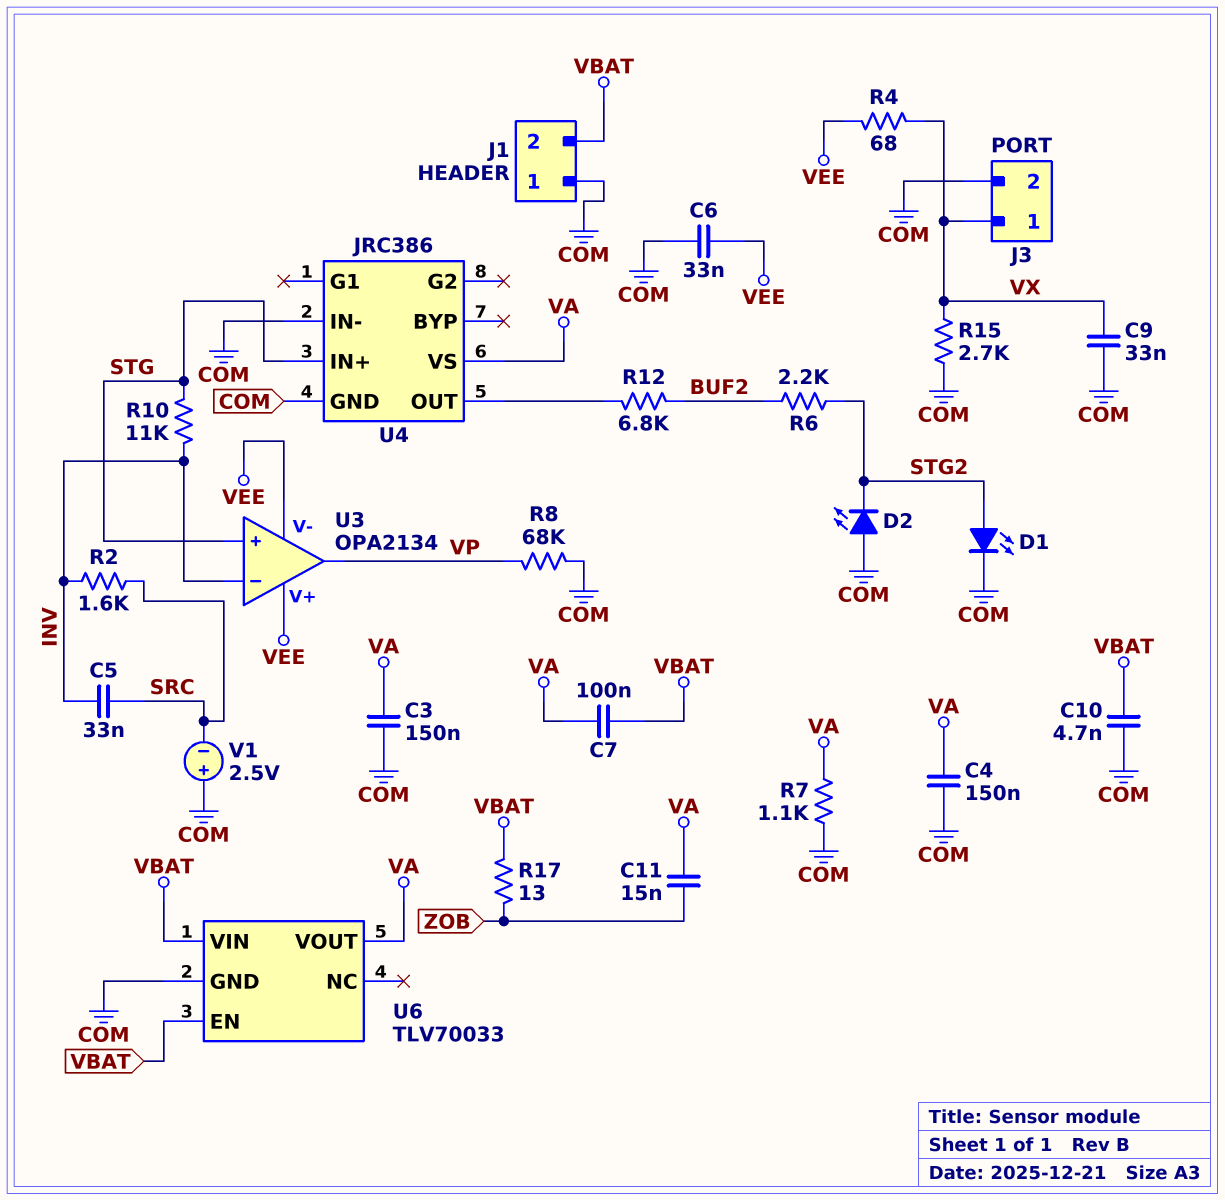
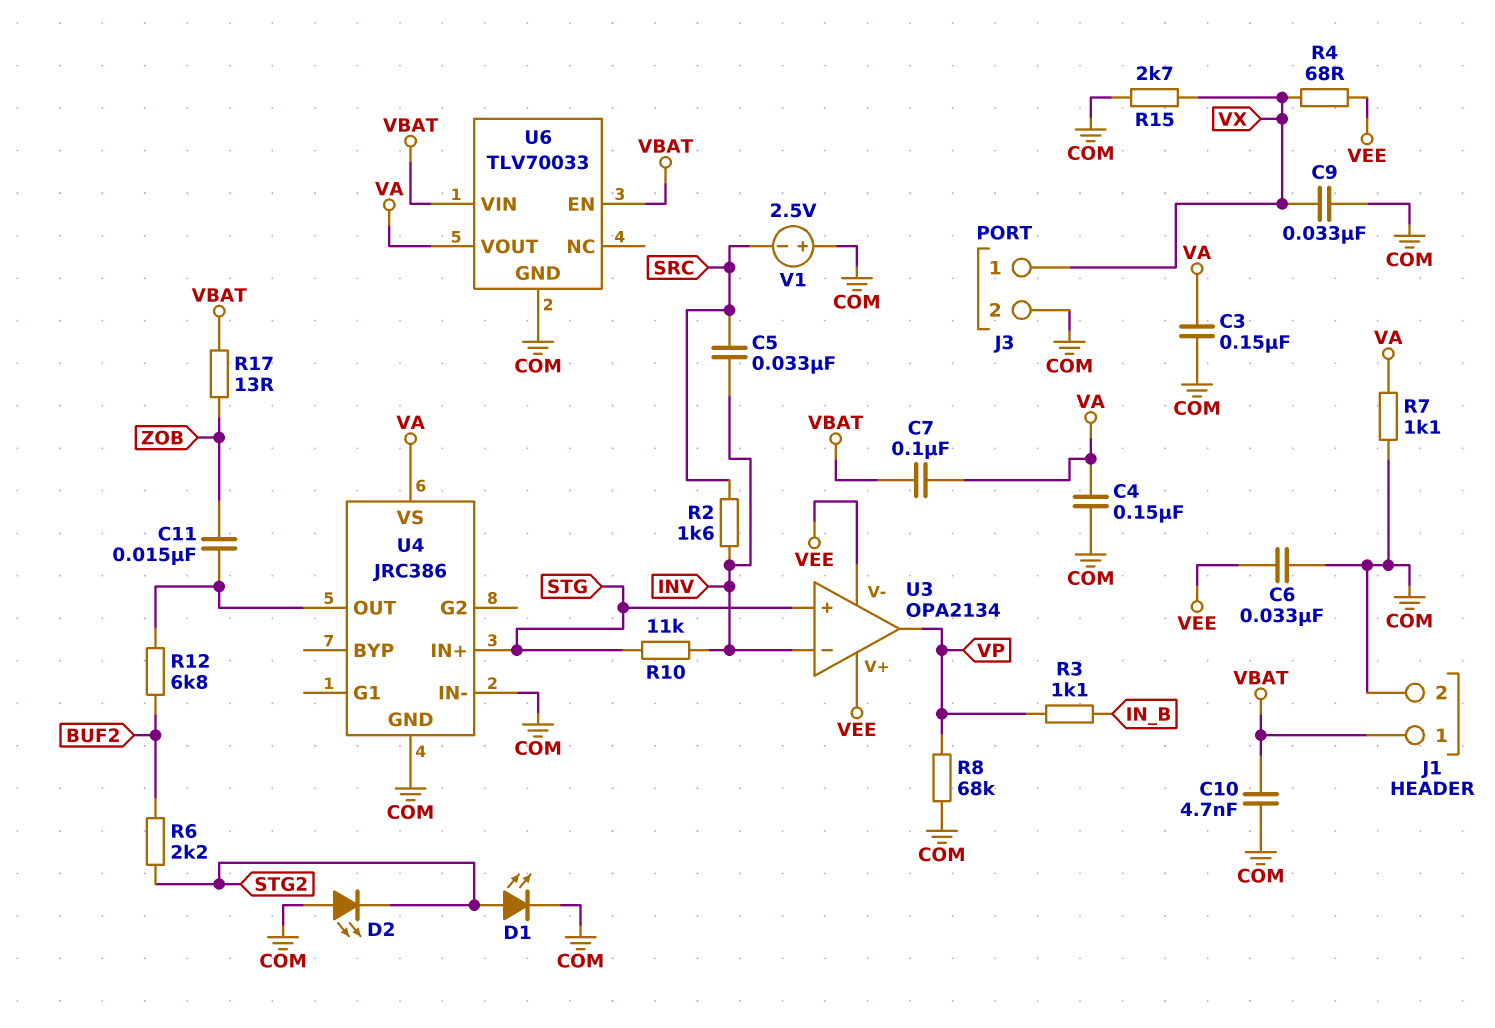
C11: 15nF (VA, ZOB) -> 15nF (U4/OUT, ZOB)
J1 pin 1: COM -> VBAT
J1 pin 2: VBAT -> COM
R3: none -> 1.1k (IN_B, VP)

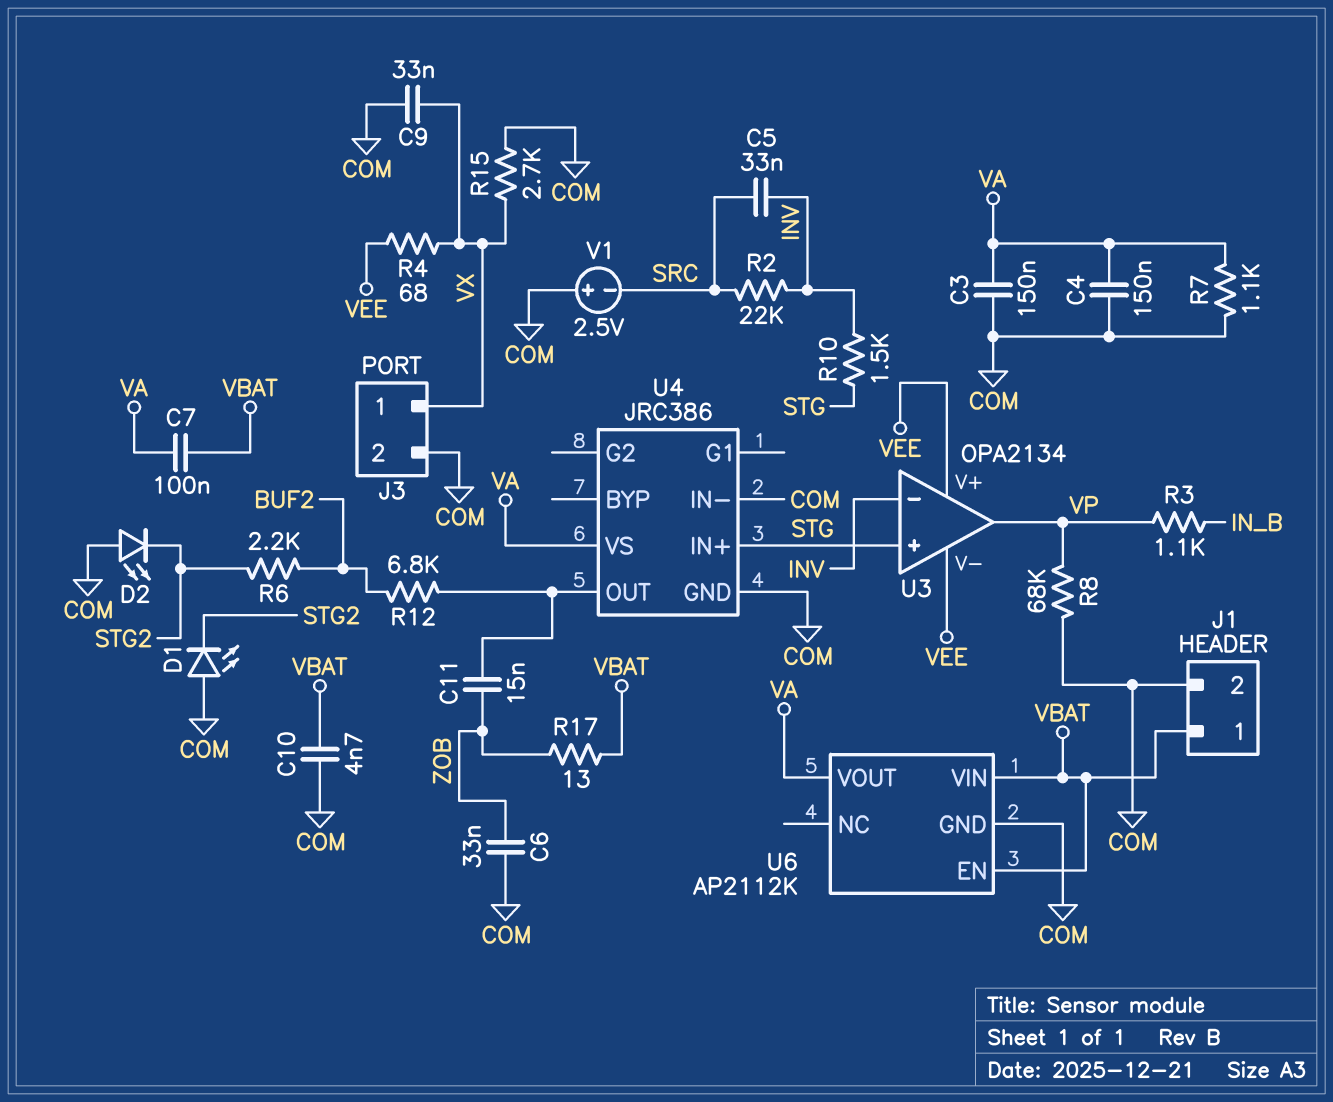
C6: 33nF (COM, VEE) -> 33nF (COM, ZOB)
D1: LED (A STG2, K COM) -> LED (A COM, K STG2)
R2: 1.6k (INV, SRC) -> 22k (INV, SRC)
R10: 11k (INV, STG) -> 1.5k (INV, STG)
U6: TLV70033 -> AP2112K

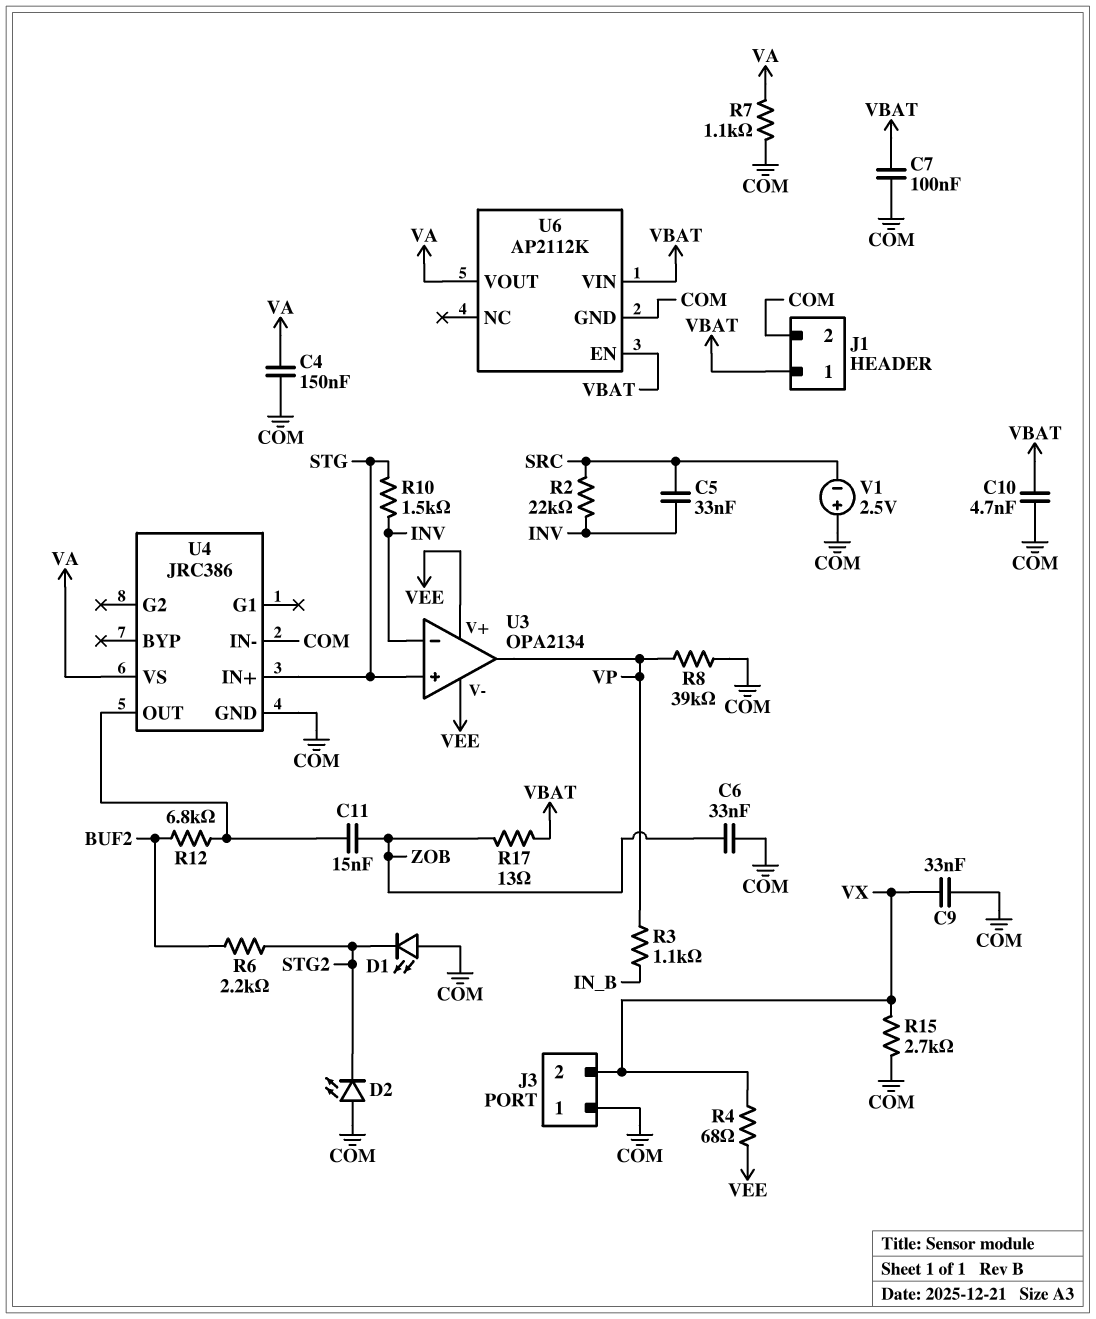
C3: 150nF (COM, VA) -> none
C7: 100nF (VA, VBAT) -> 100nF (COM, VBAT)
J3 pin 1: VX -> COM
J3 pin 2: COM -> VX
R8: 68k (COM, VP) -> 39k (COM, VP)

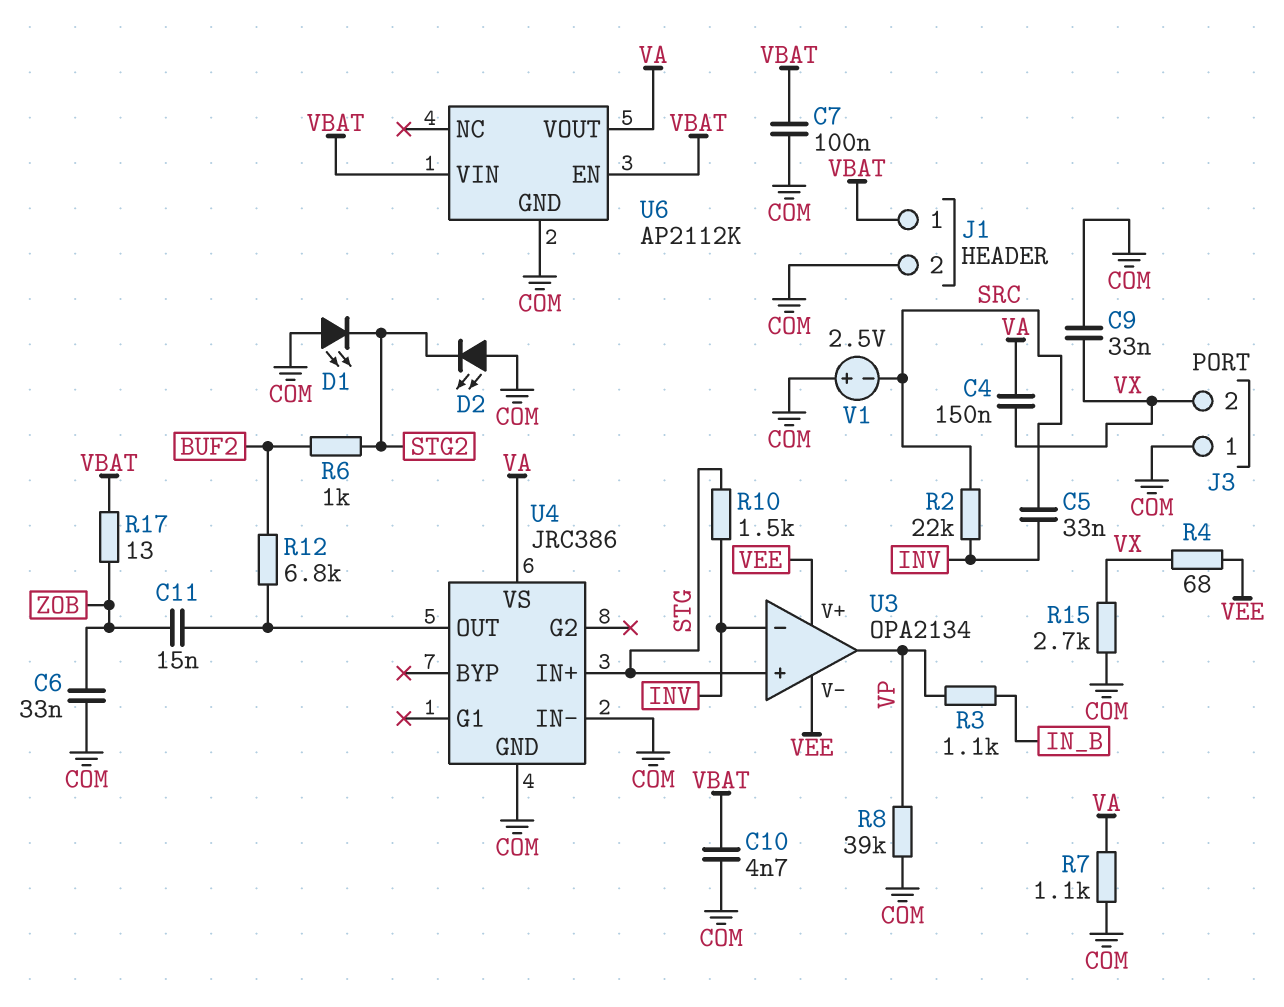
C4: 150nF (COM, VA) -> 150nF (VA, VX)
R6: 2.2k (BUF2, STG2) -> 1k (BUF2, STG2)

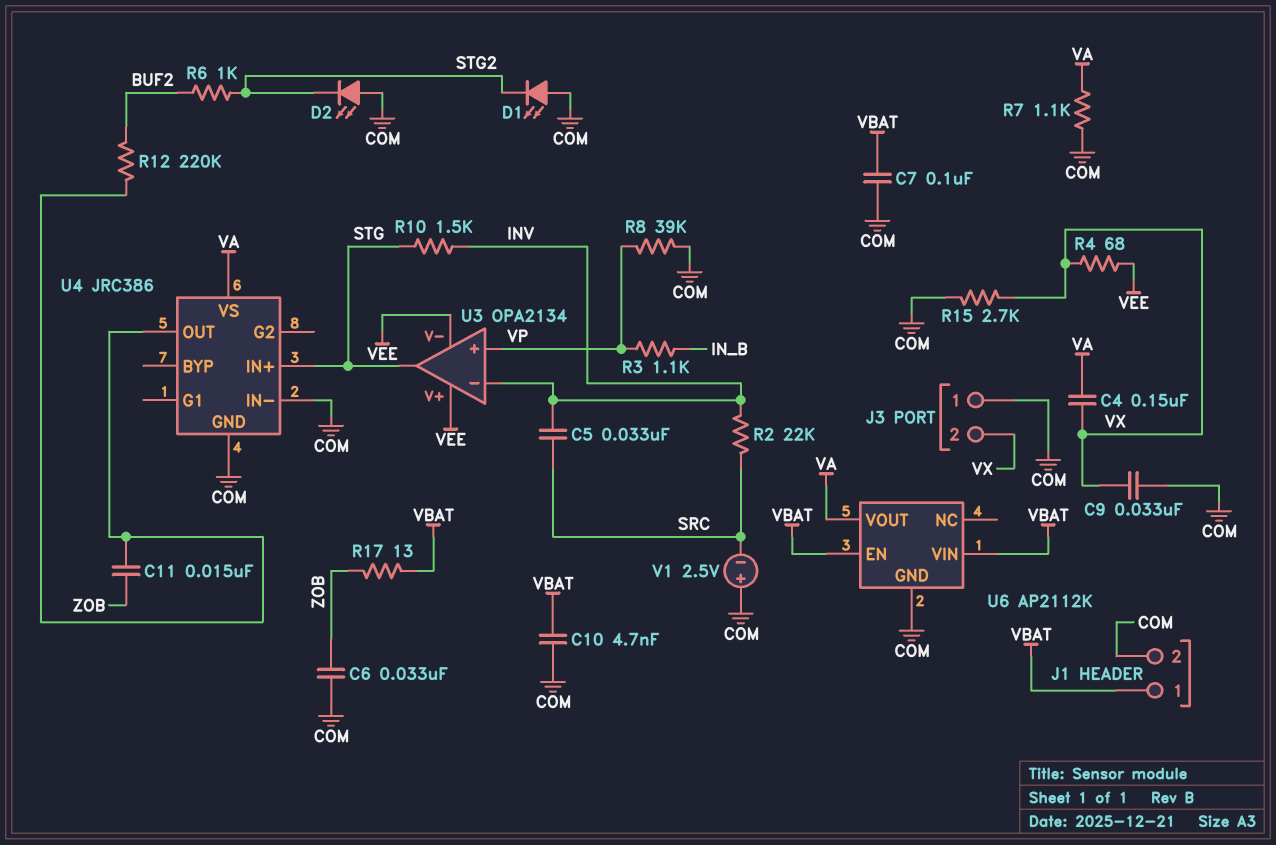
R12: 6.8k (BUF2, U4/OUT) -> 220k (BUF2, U4/OUT)
U3 pin in+: STG -> VP
U3 pin out: VP -> STG

